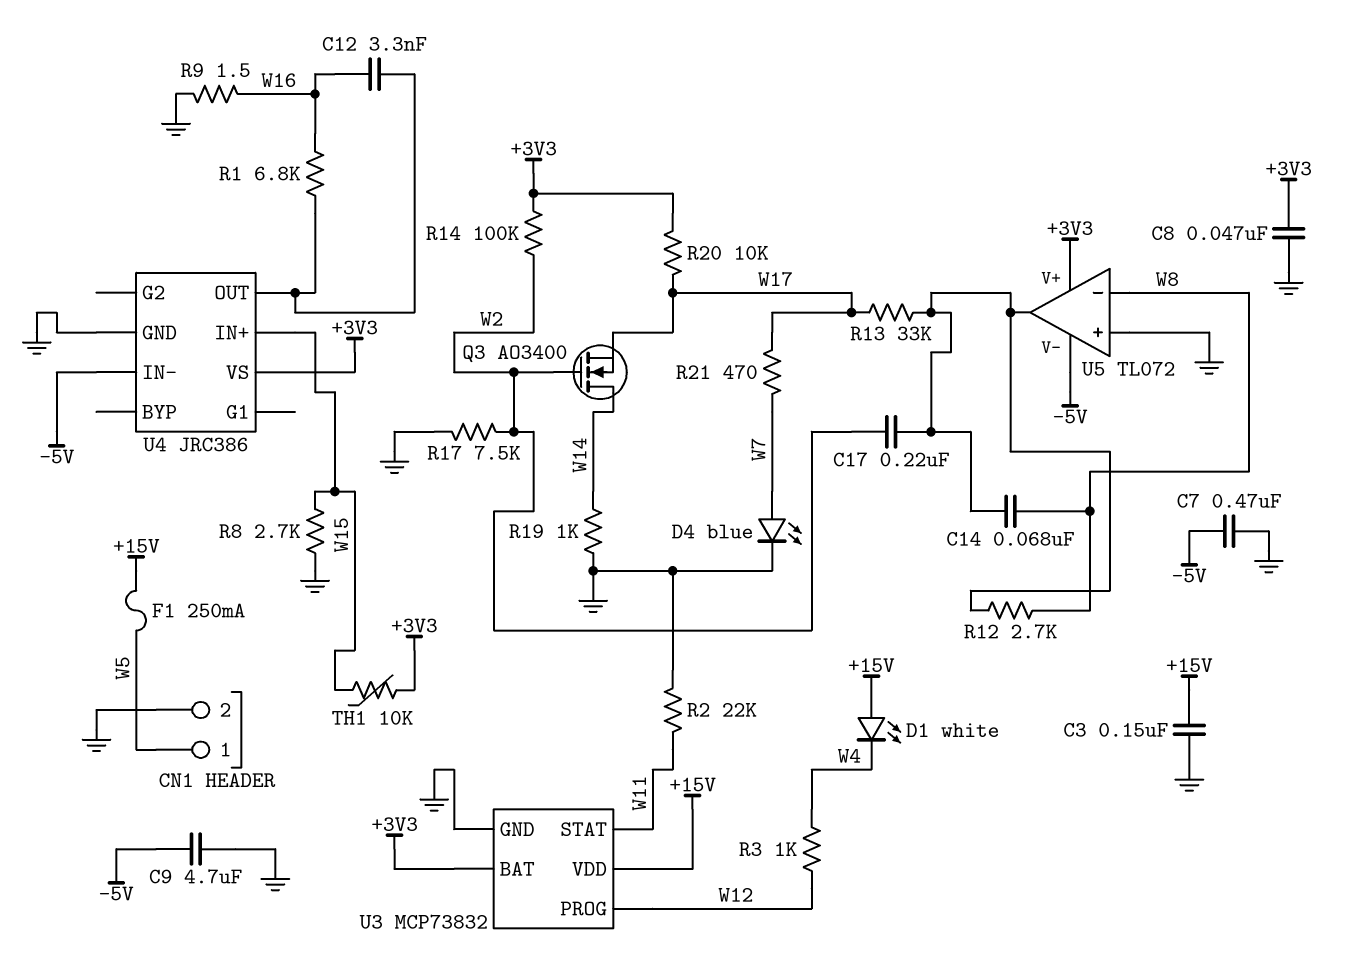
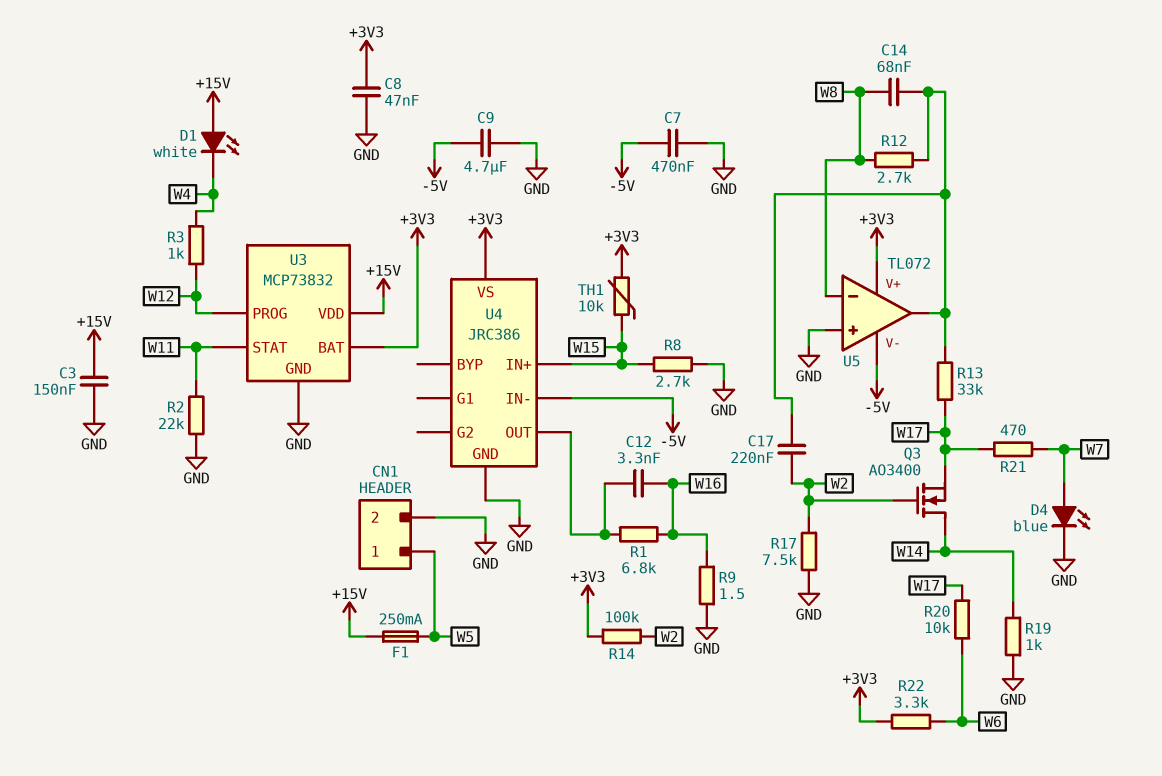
R20: 10k (+3V3, W17) -> 10k (W6, W17)
R22: none -> 3.3k (+3V3, W6)

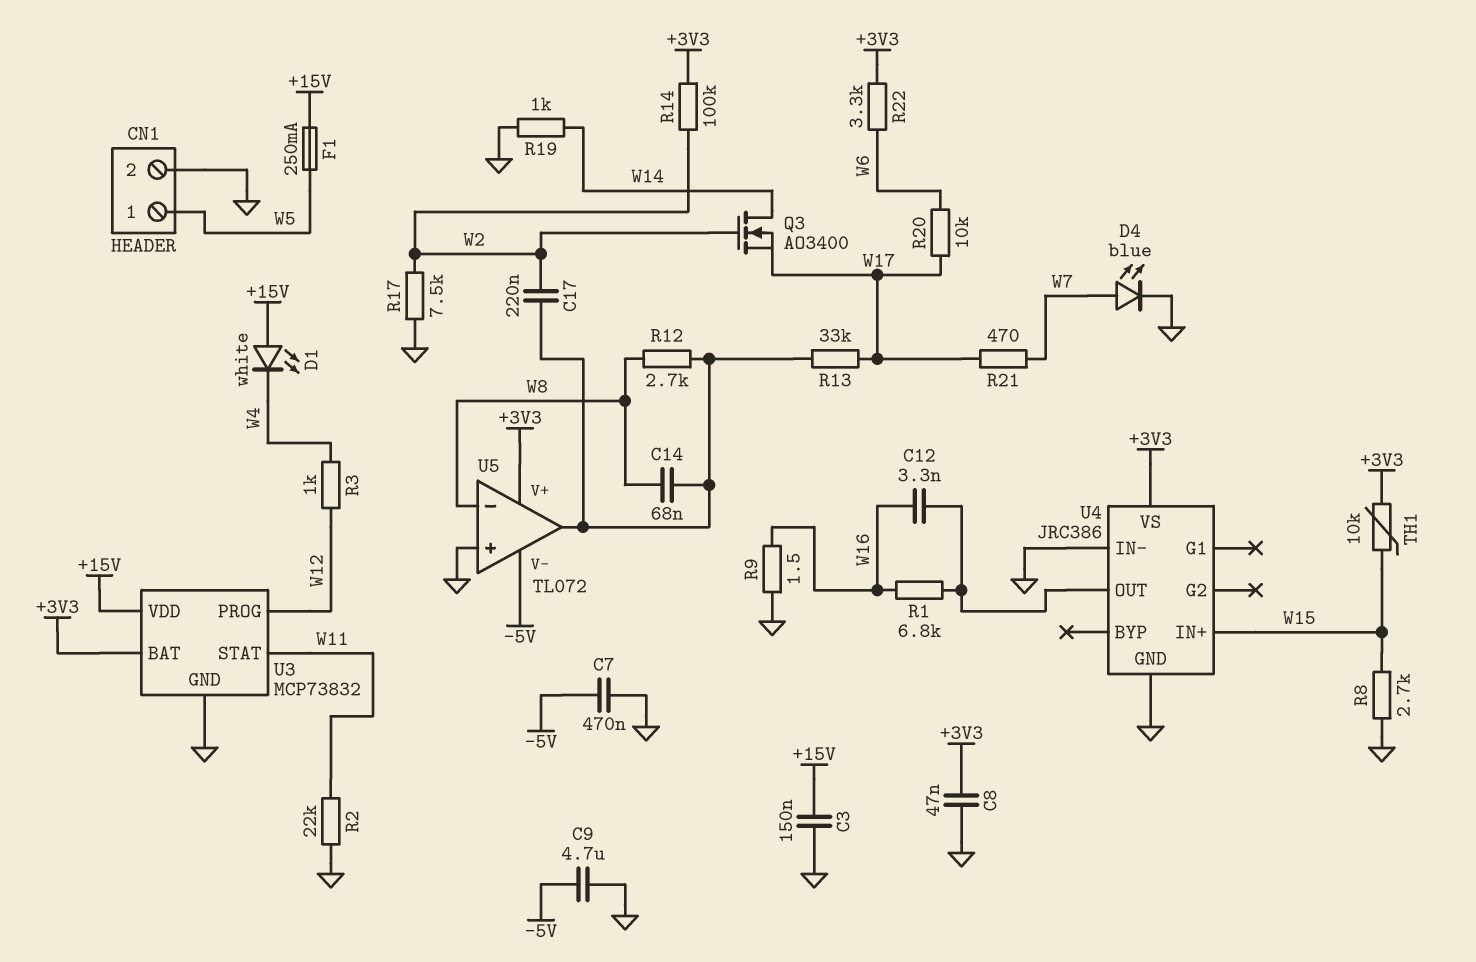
U4 pin IN-: -5V -> GND

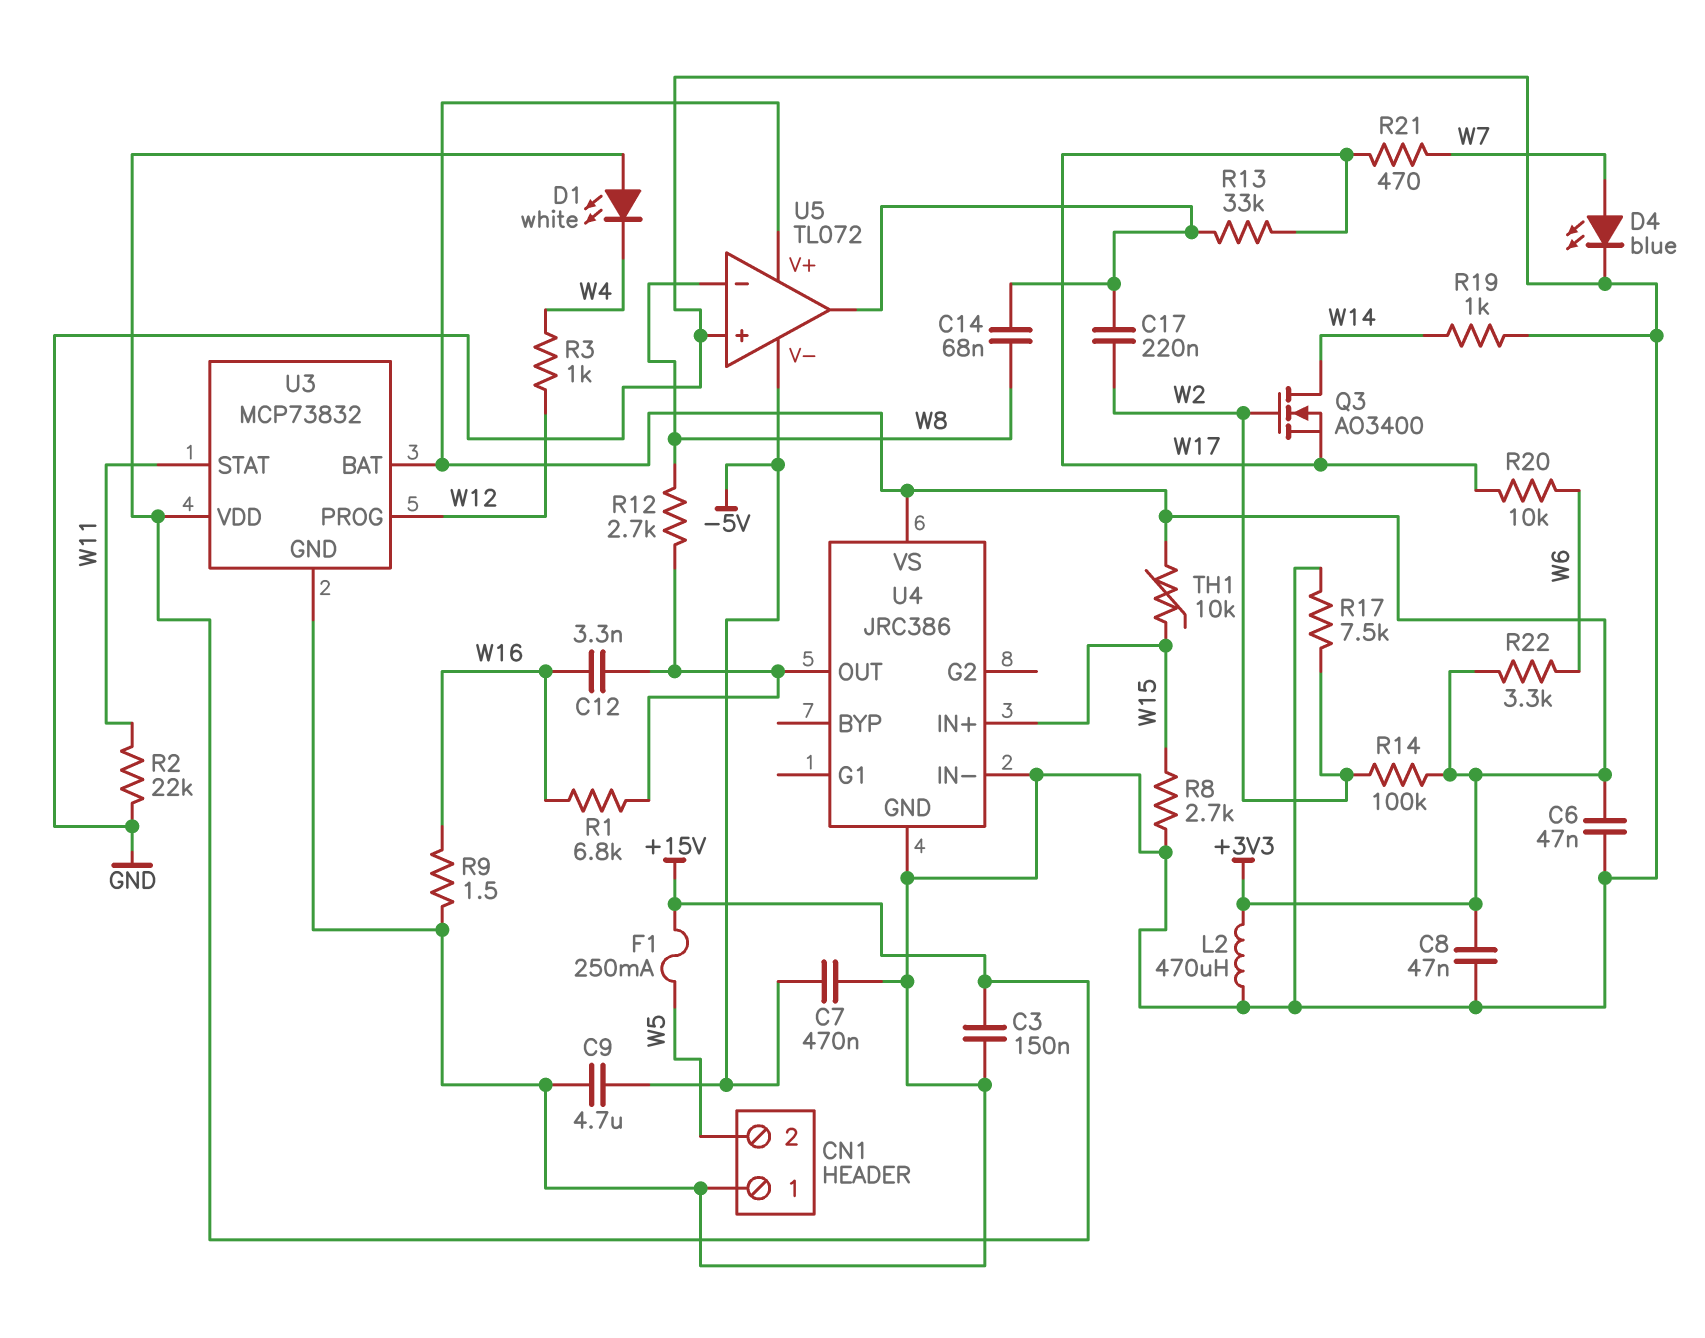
C6: none -> 47nF (+3V3, GND)
CN1 pin 1: W5 -> GND
CN1 pin 2: GND -> W5
L2: none -> 470uH (+3V3, GND)
R12: 2.7k (U5/out, W8) -> 2.7k (U4/OUT, W8)

